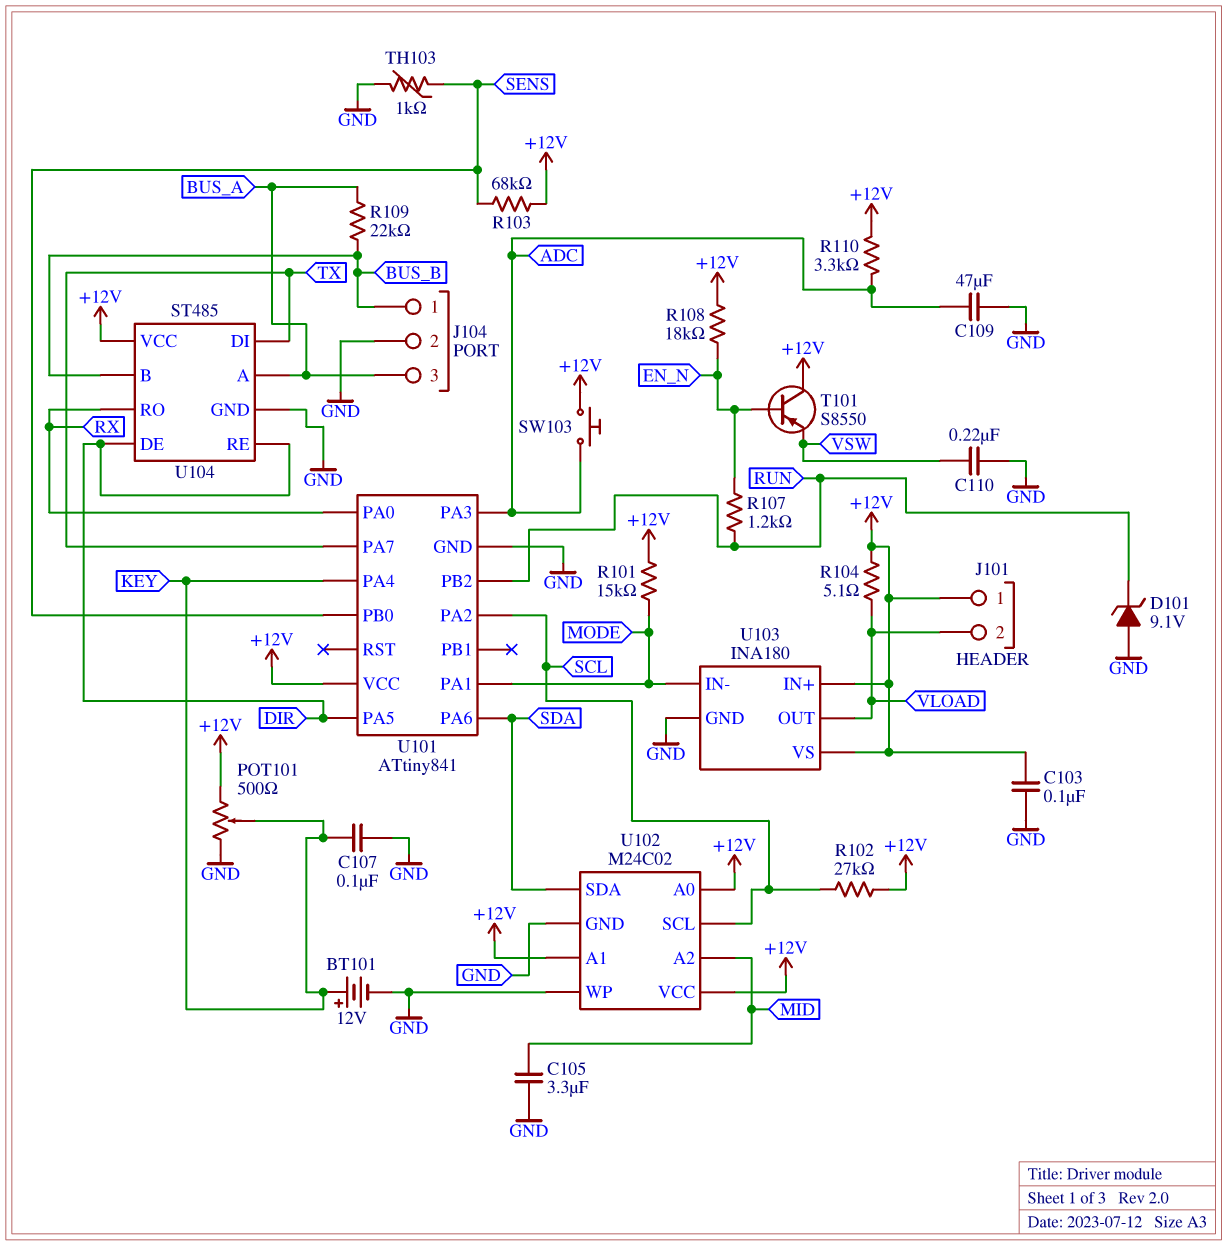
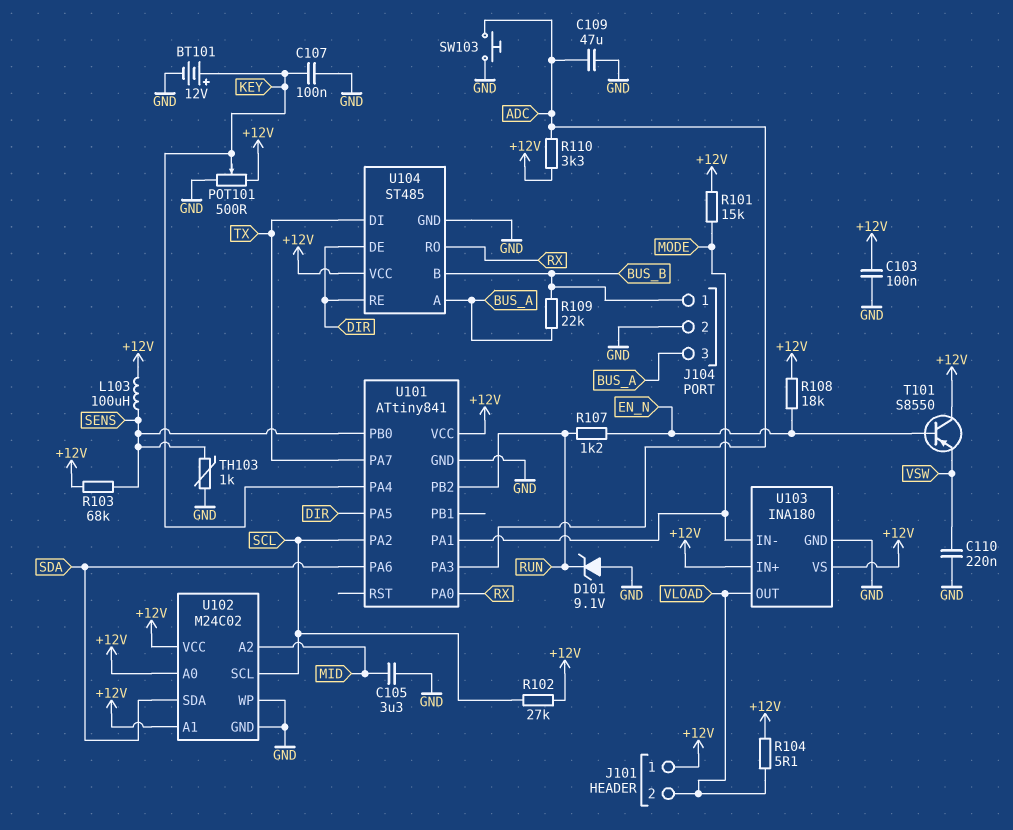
L103: none -> 100uH (+12V, SENS)
SW103: button (+12V, ADC) -> button (ADC, GND)

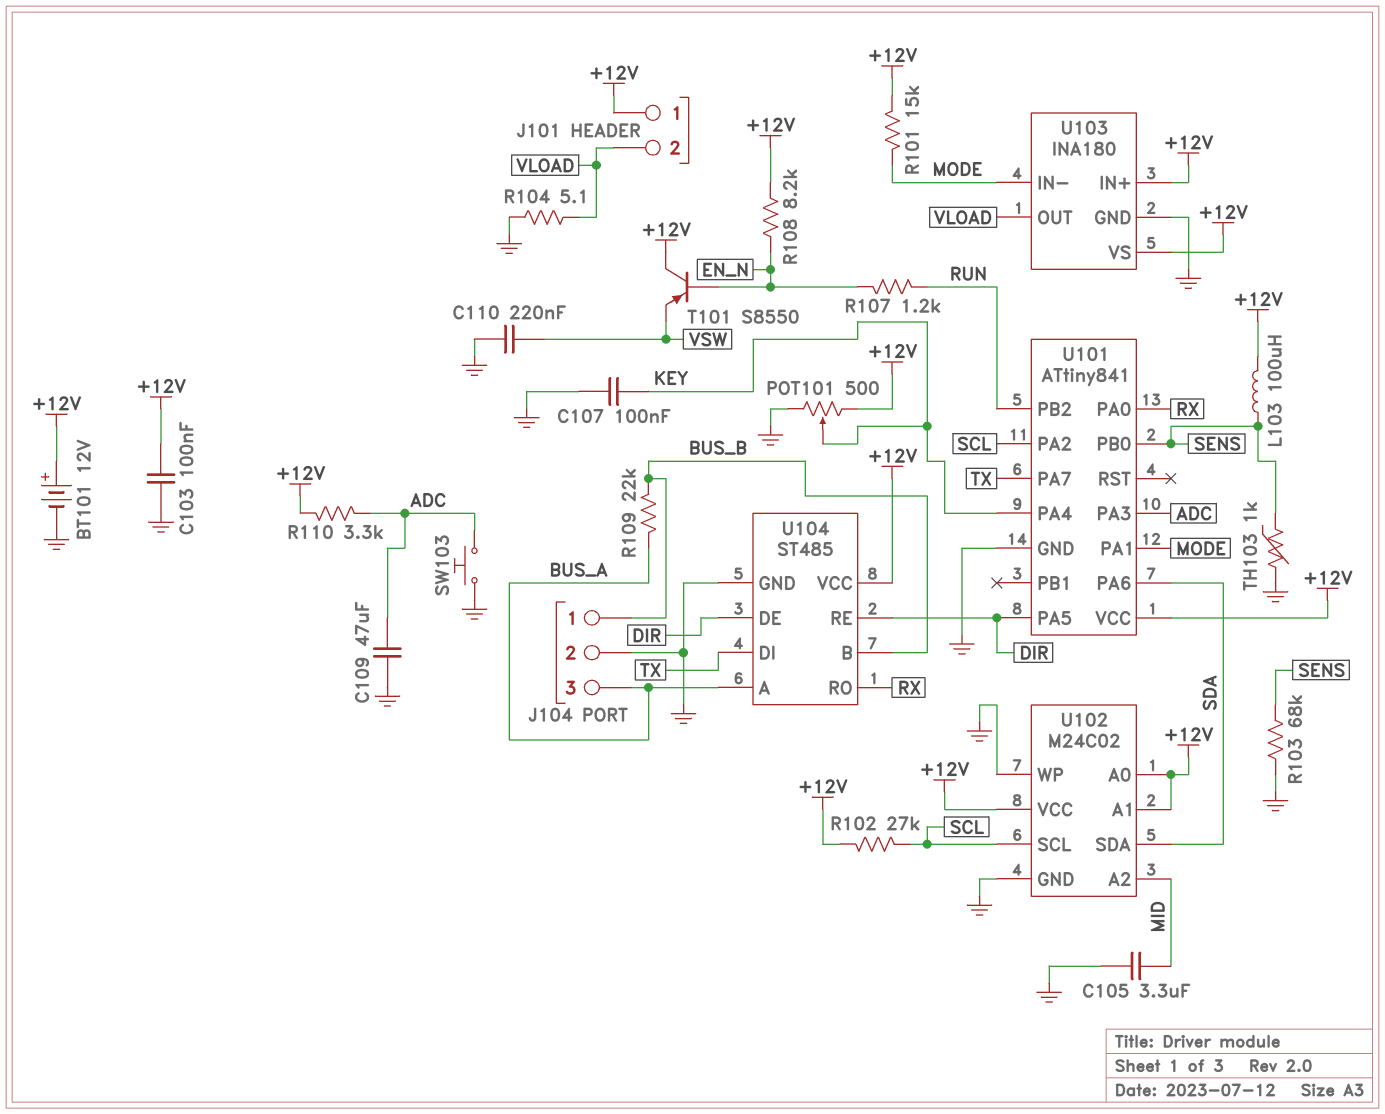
BT101: 12V (plus KEY, minus GND) -> 12V (plus +12V, minus GND)
D101: zener 9.1V (A GND, K RUN) -> none
R103: 68k (+12V, SENS) -> 68k (GND, SENS)
R104: 5.1 (+12V, VLOAD) -> 5.1 (GND, VLOAD)
R108: 18k (+12V, EN_N) -> 8.2k (+12V, EN_N)

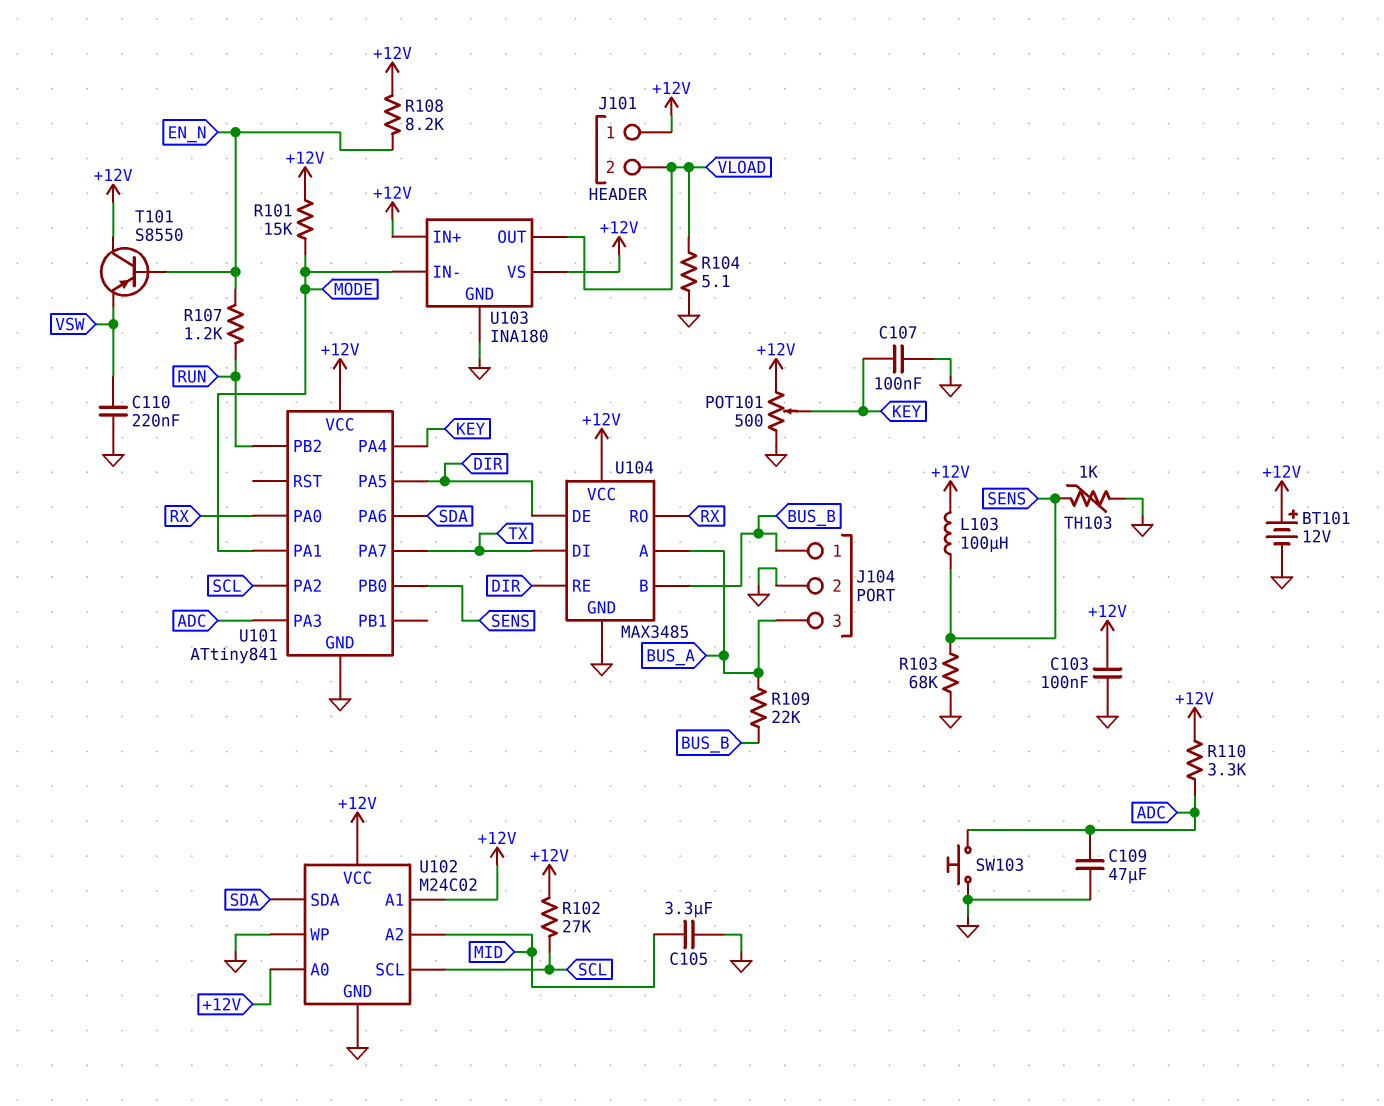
U104: ST485 -> MAX3485

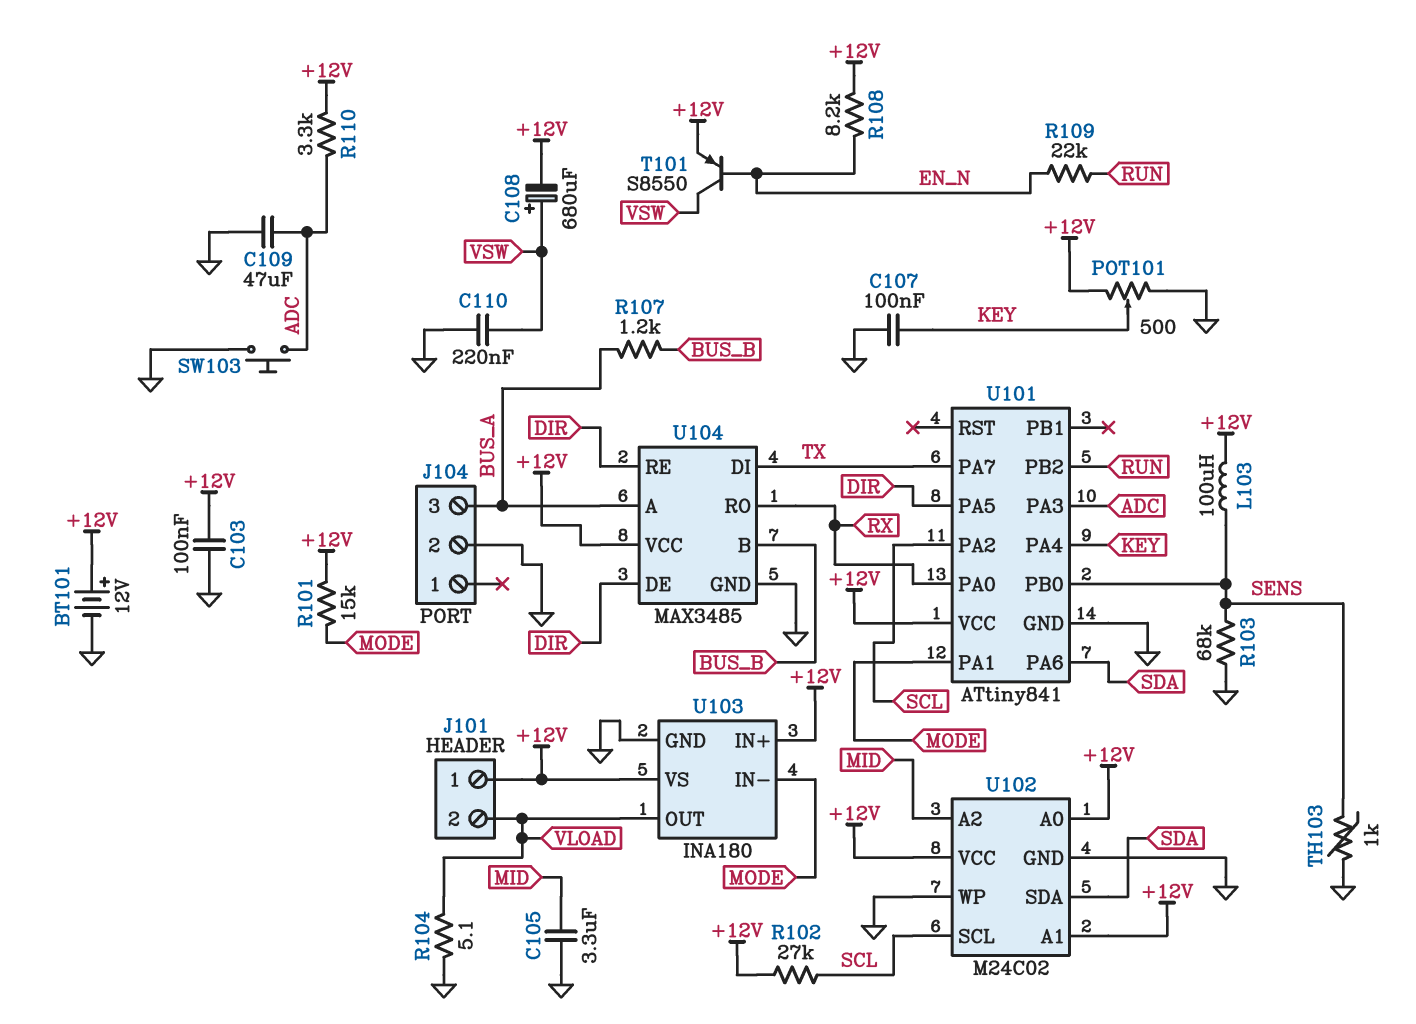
C108: none -> 680uF (plus VSW, minus +12V)
J104 pin 1: BUS_B -> none
R107: 1.2k (EN_N, RUN) -> 1.2k (BUS_A, BUS_B)
R109: 22k (BUS_A, BUS_B) -> 22k (EN_N, RUN)
T101: PNP S8550 (B EN_N, C +12V, E VSW) -> PNP S8550 (B EN_N, C VSW, E +12V)

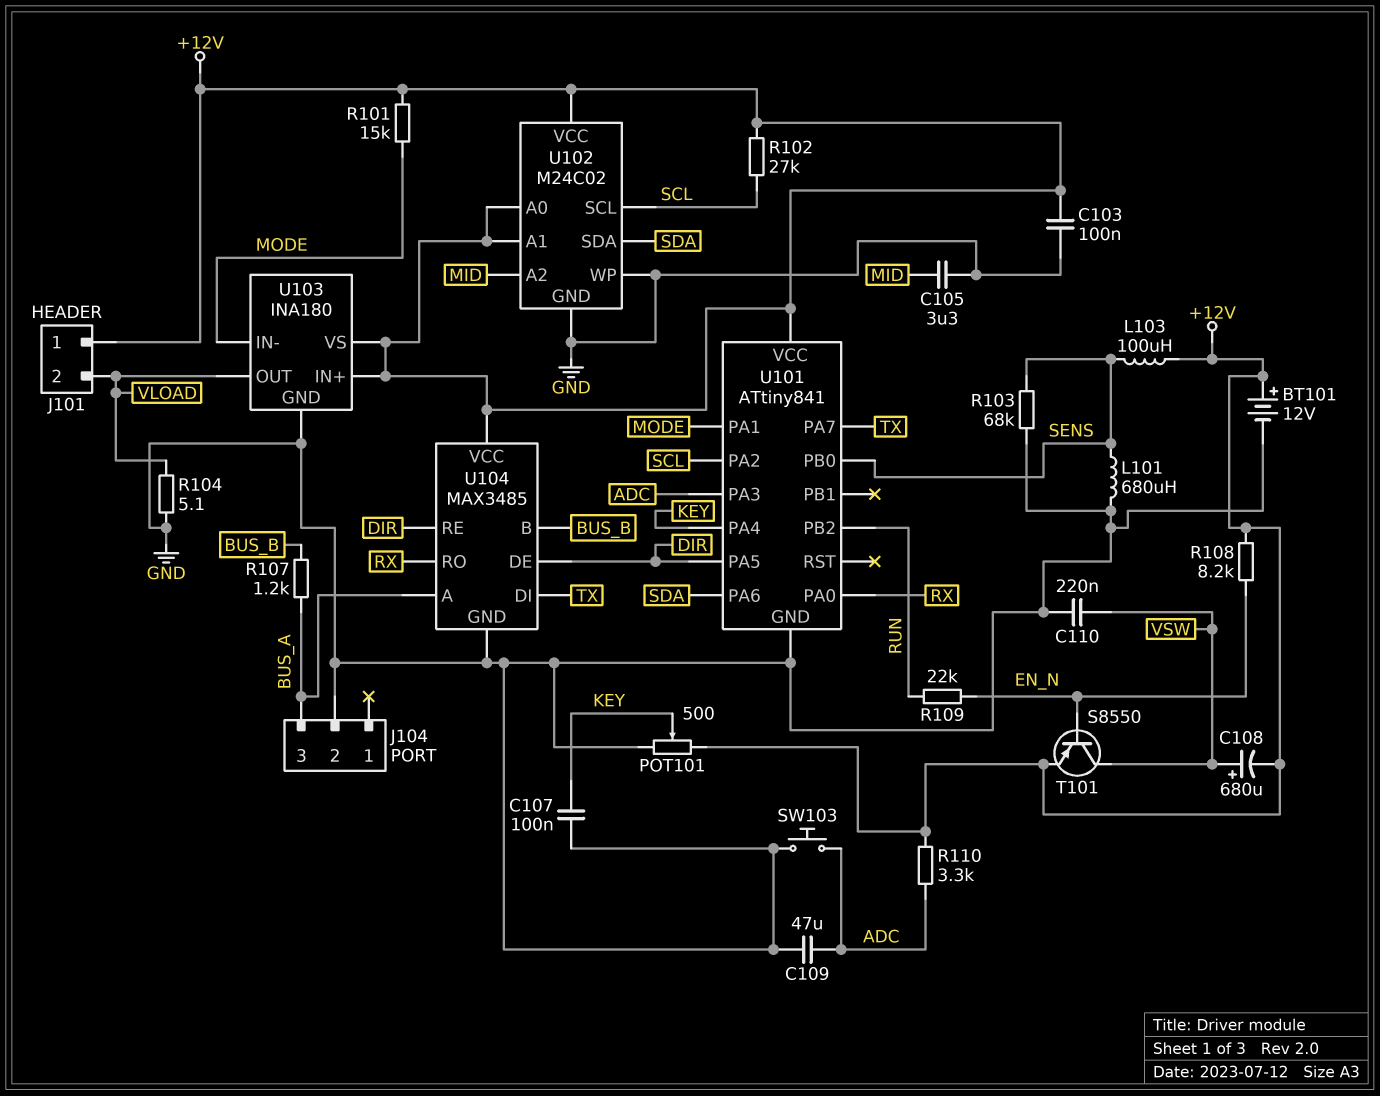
L101: none -> 680uH (GND, SENS)
TH103: 1k (GND, SENS) -> none

